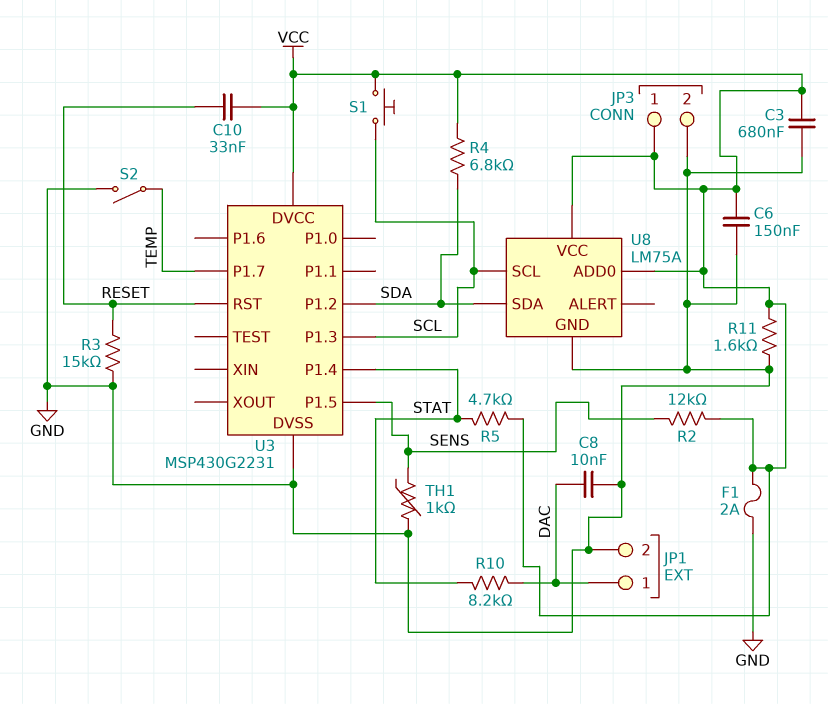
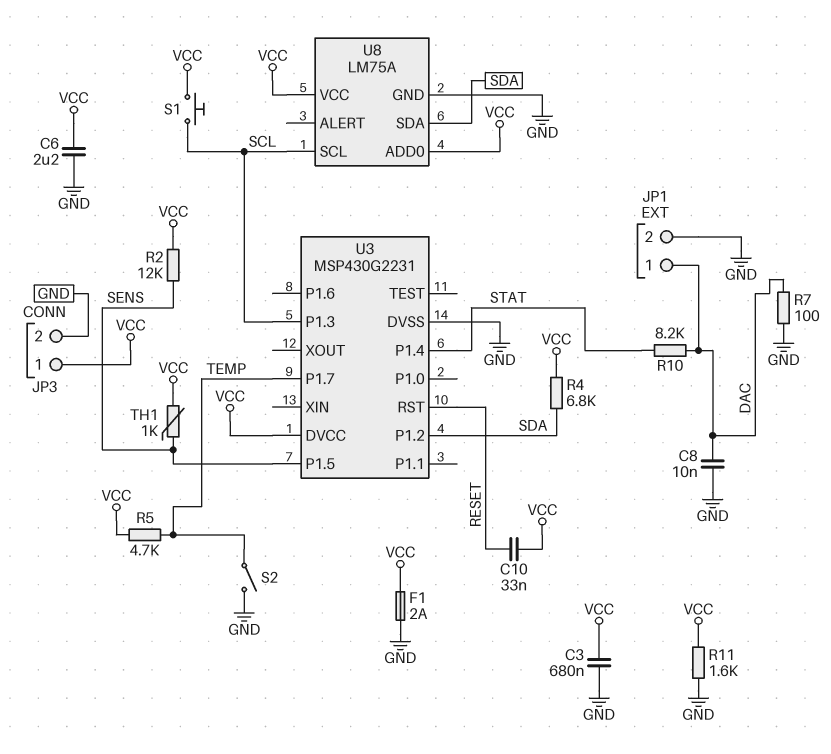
C6: 150nF (GND, VCC) -> 2.2uF (GND, VCC)
R3: 15k (GND, RESET) -> none
R5: 4.7k (STAT, VCC) -> 4.7k (TEMP, VCC)
R7: none -> 100 (DAC, GND)
TH1: 1k (GND, SENS) -> 1k (SENS, VCC)

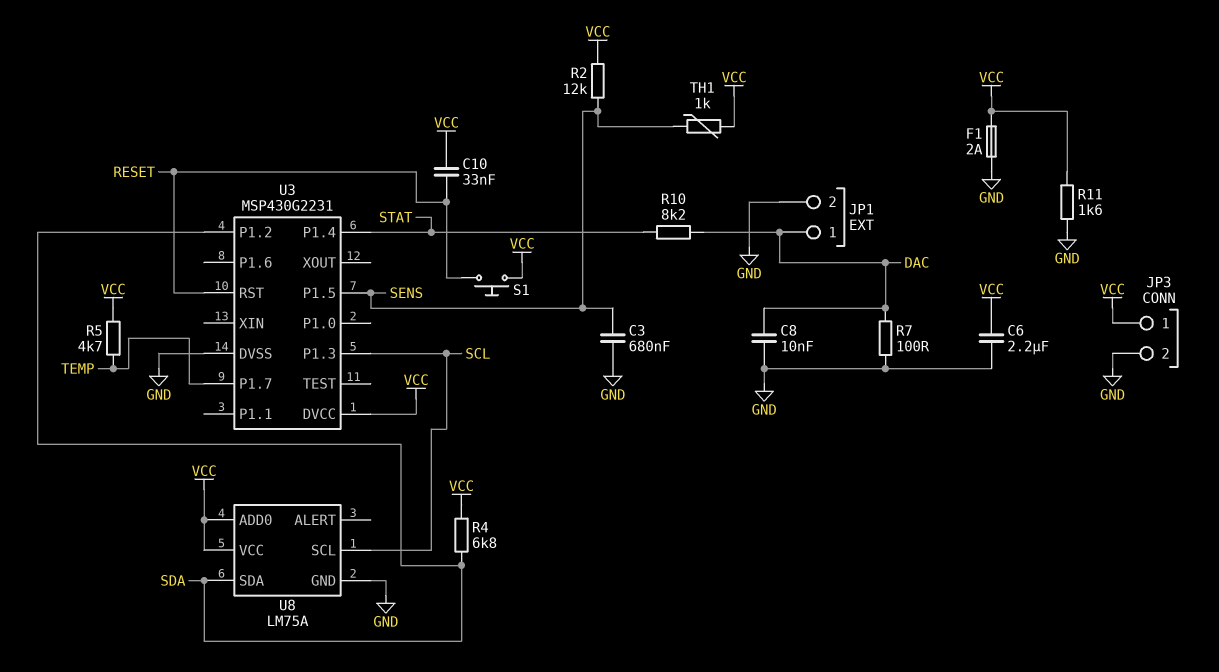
C3: 680nF (GND, VCC) -> 680nF (GND, SENS)
S1: button (SCL, VCC) -> button (RESET, VCC)
S2: switch (GND, TEMP) -> none

